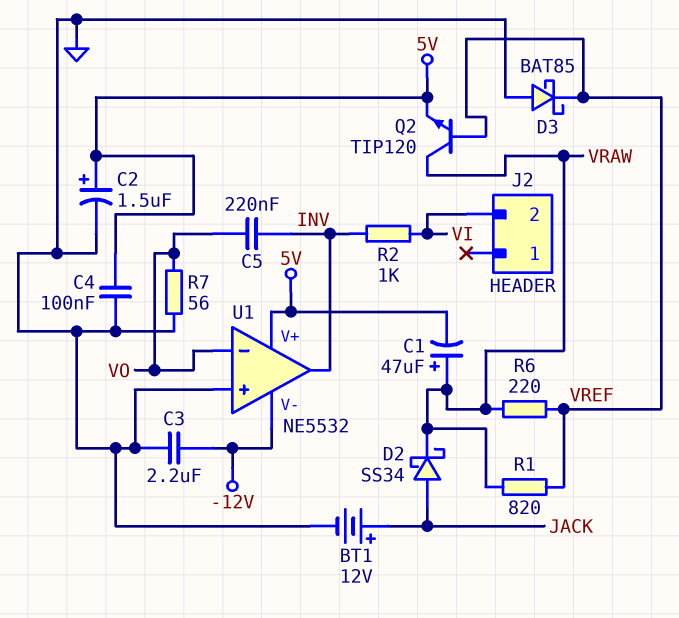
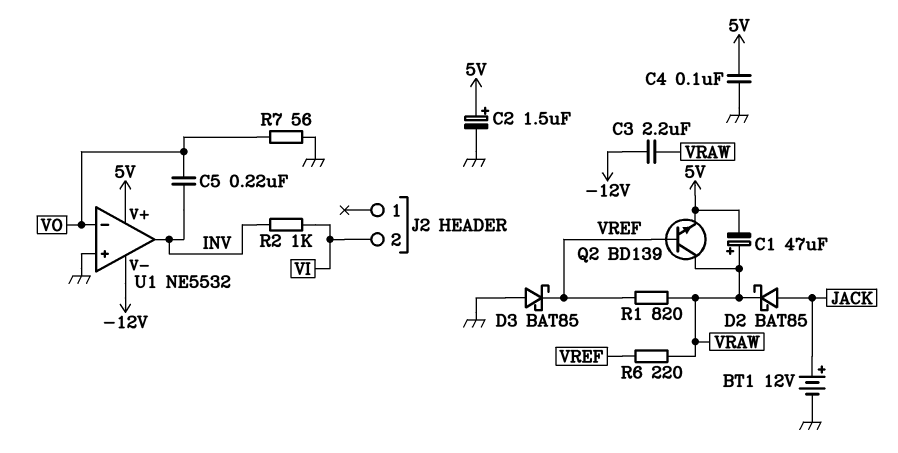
C3: 2.2uF (-12V, GND) -> 2.2uF (-12V, VRAW)
D2: schottky SS34 (A JACK, K VRAW) -> schottky BAT85 (A JACK, K VRAW)
Q2: NPN TIP120 (B VREF, C VRAW, E 5V) -> NPN BD139 (B VREF, C VRAW, E 5V)

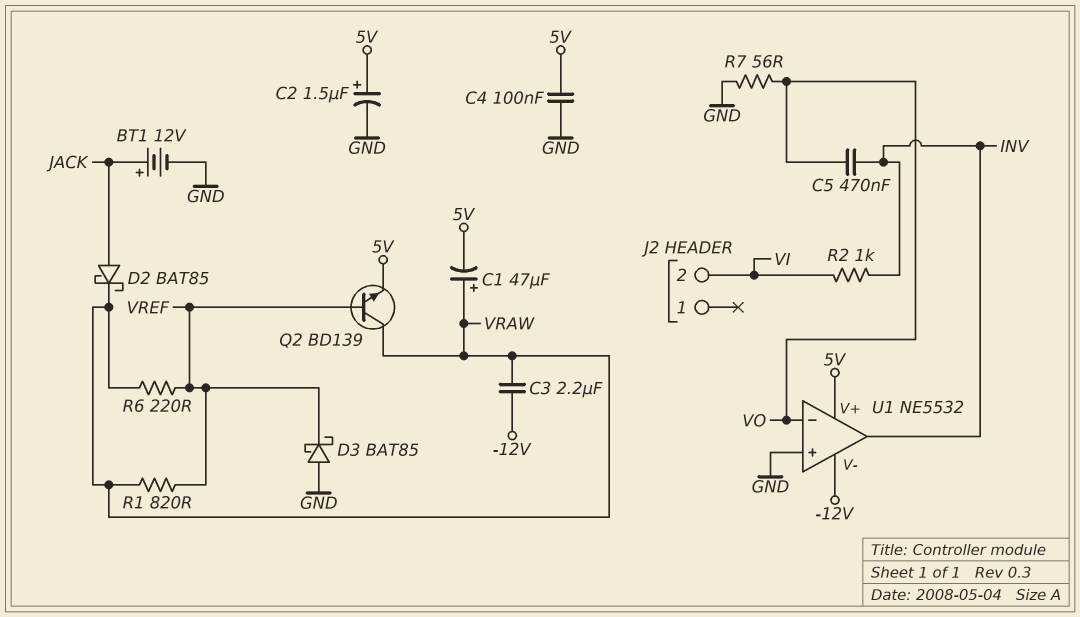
C5: 220nF (INV, VO) -> 470nF (INV, VO)

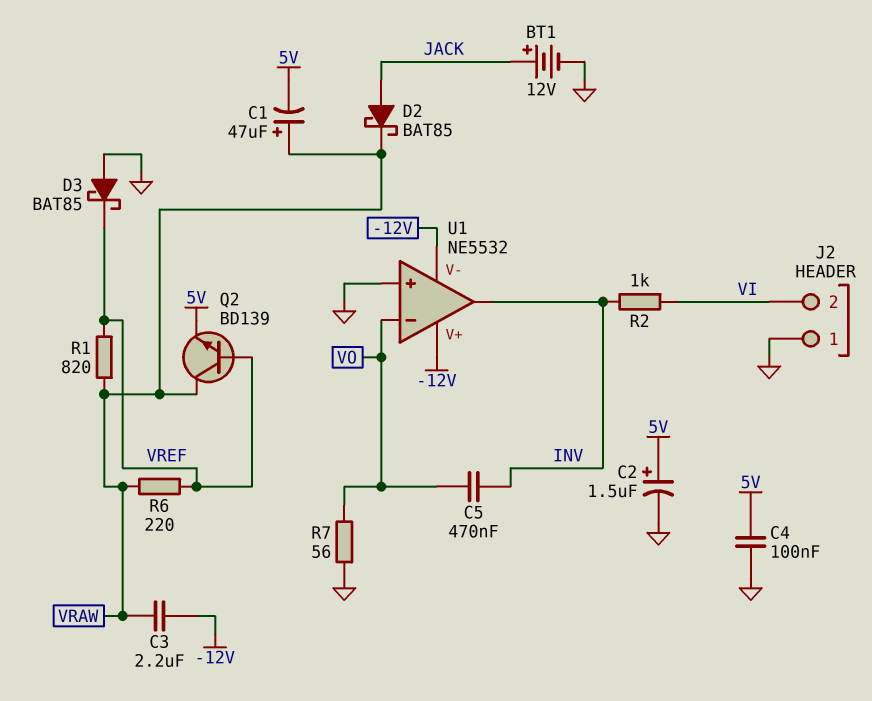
J2 pin 1: none -> GND
U1 pin V+: 5V -> -12V

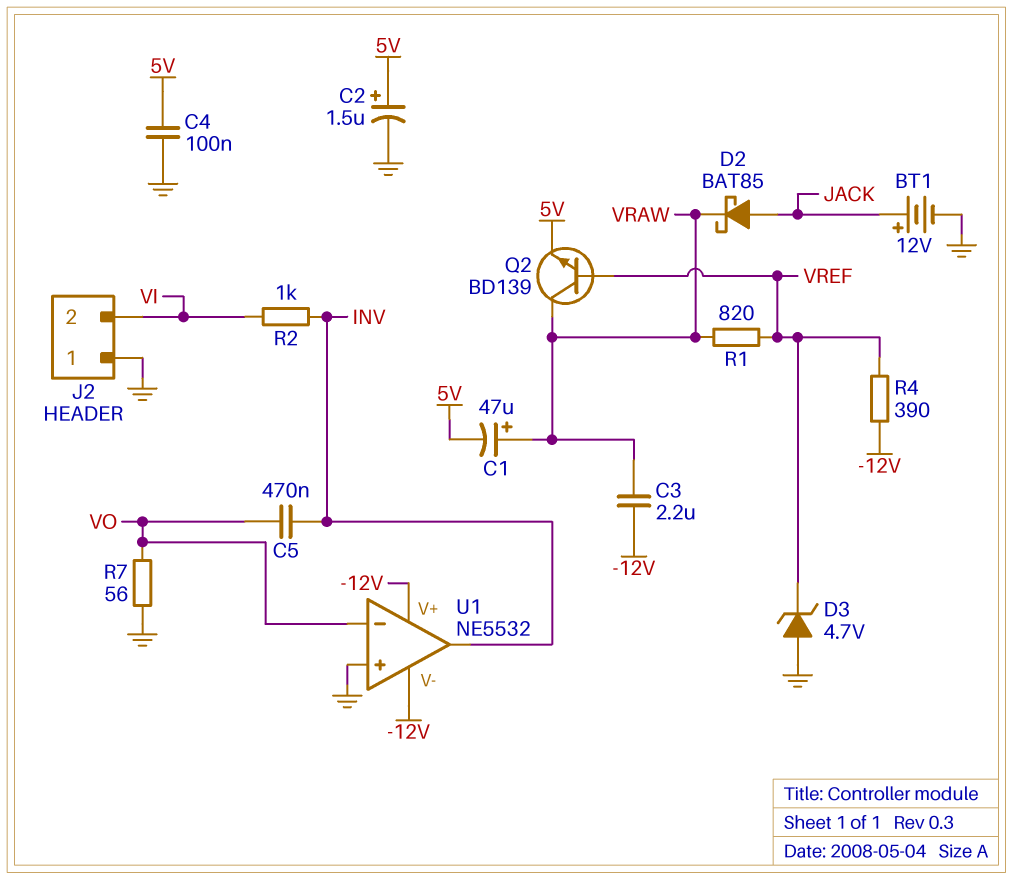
D3: schottky BAT85 (A GND, K VREF) -> zener 4.7V (A GND, K VREF)
R4: none -> 390 (-12V, VREF)
R6: 220 (VRAW, VREF) -> none

